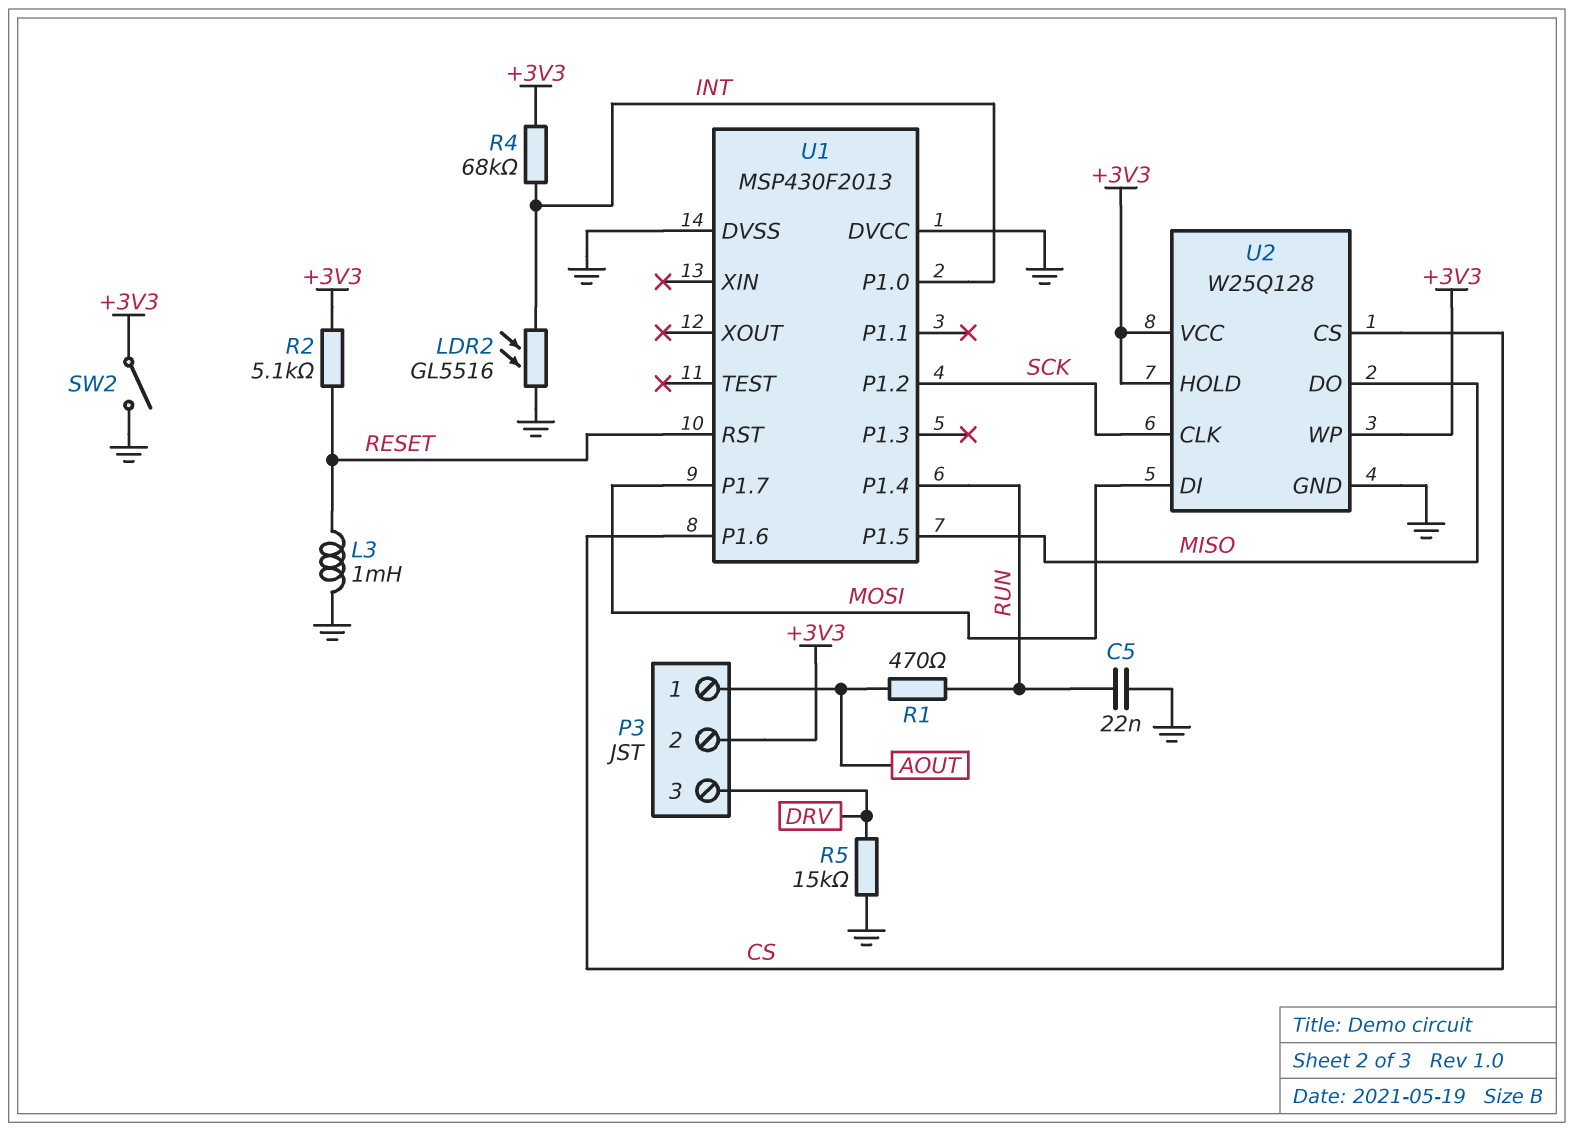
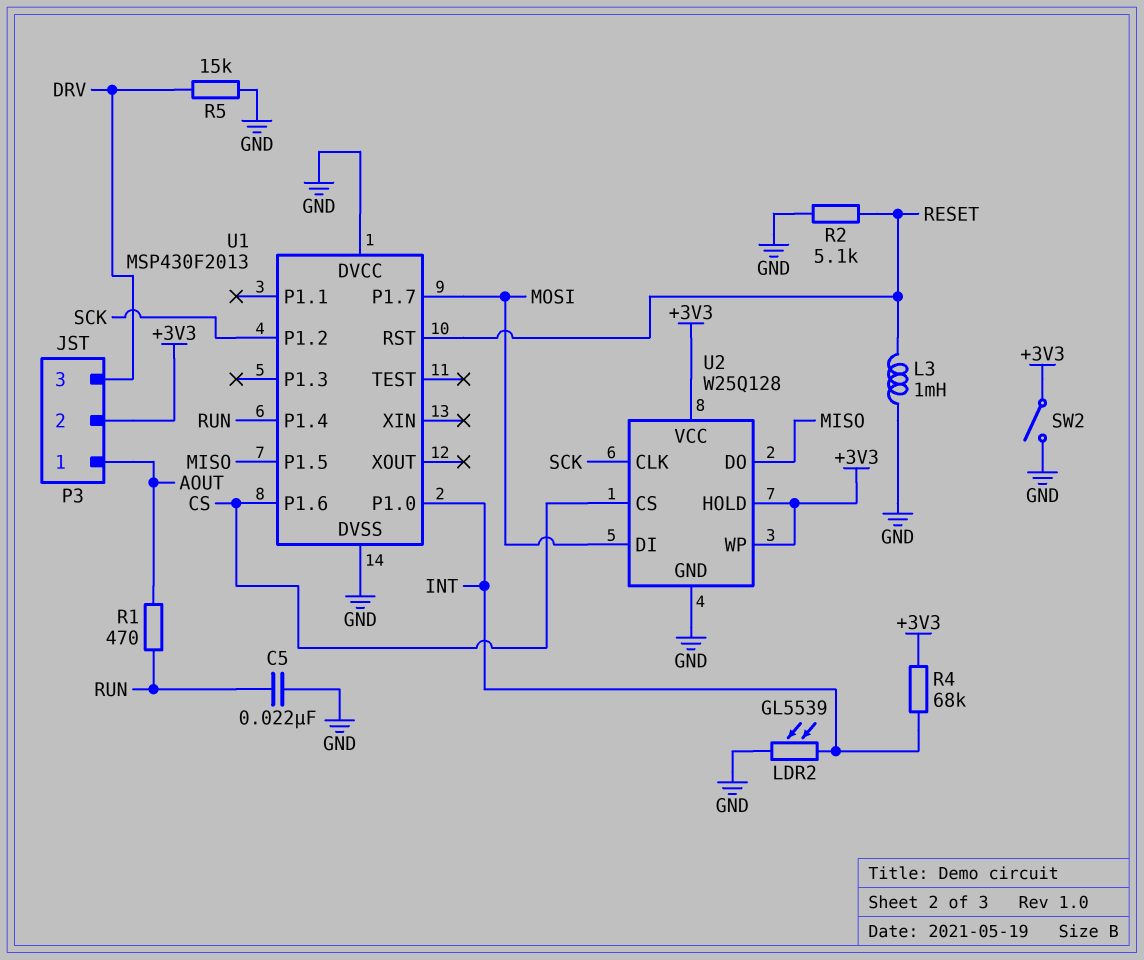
LDR2: GL5516 (GND, INT) -> GL5539 (GND, INT)
R2: 5.1k (+3V3, RESET) -> 5.1k (GND, RESET)

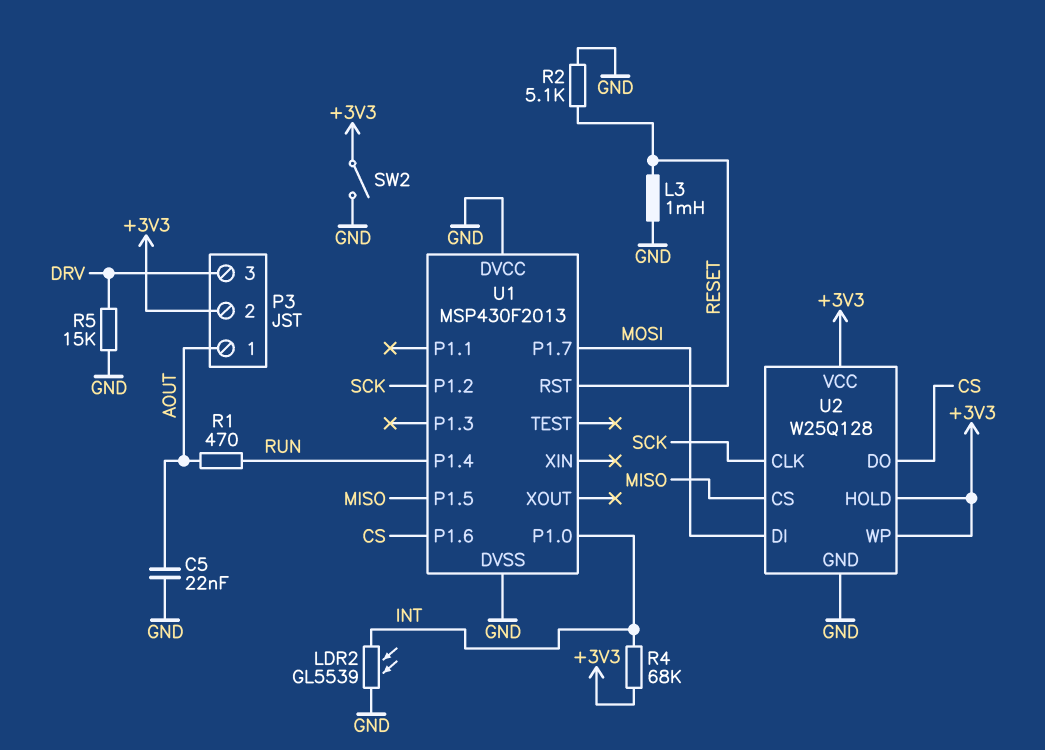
C5: 22nF (GND, RUN) -> 22nF (AOUT, GND)
U2 pin CS: CS -> MISO
U2 pin DO: MISO -> CS

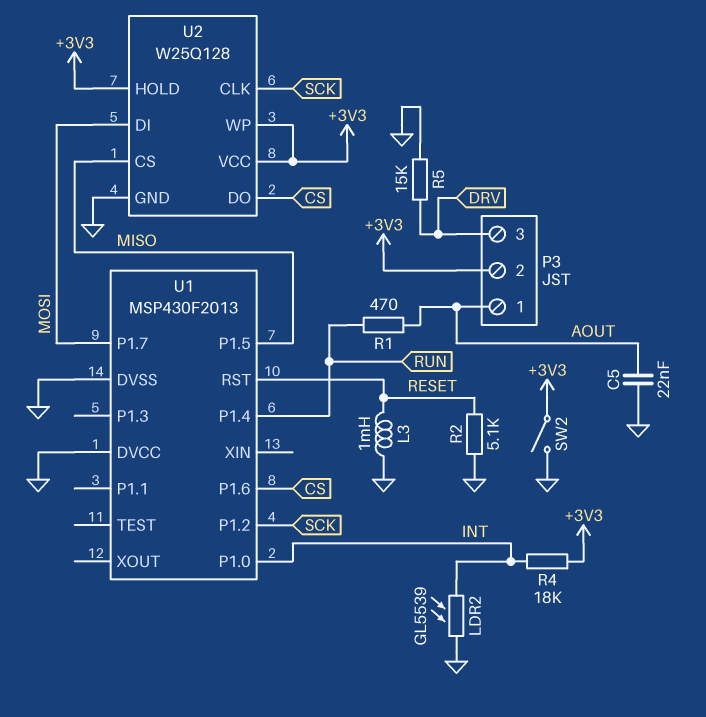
R4: 68k (+3V3, INT) -> 18k (+3V3, INT)

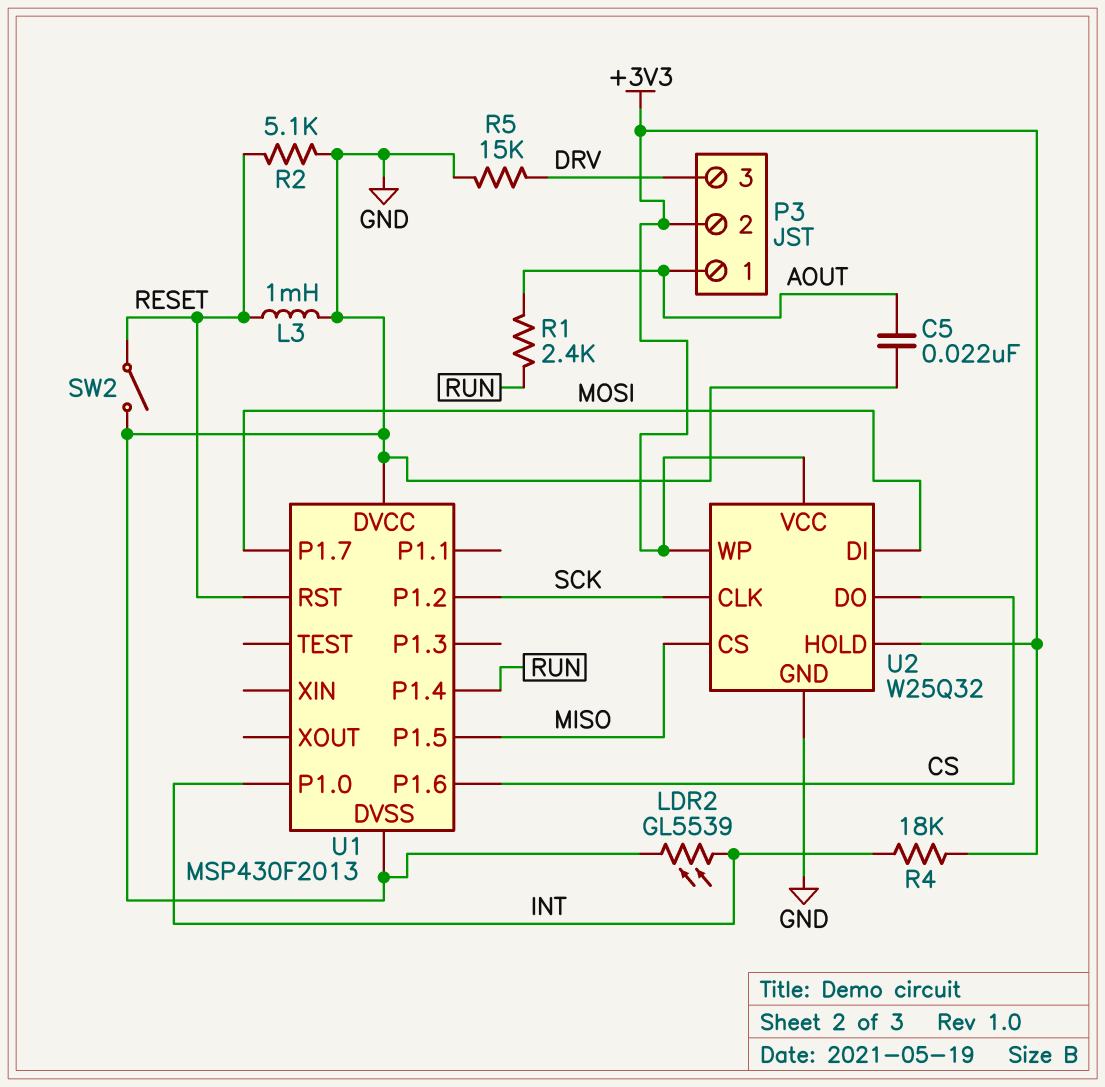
R1: 470 (AOUT, RUN) -> 2.4k (AOUT, RUN)
SW2: switch (+3V3, GND) -> switch (GND, RESET)
U2: W25Q128 -> W25Q32

